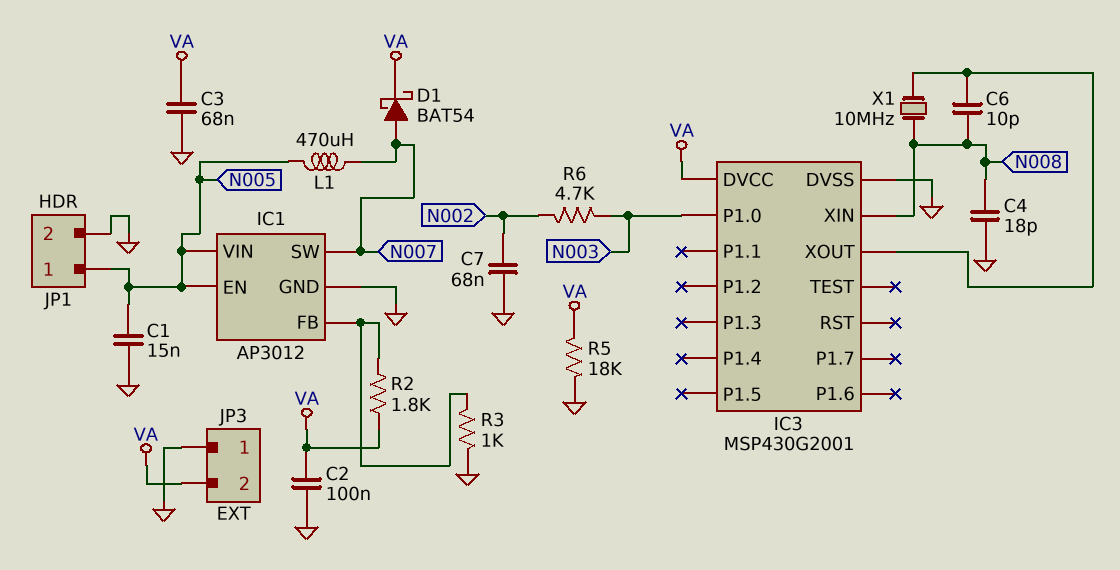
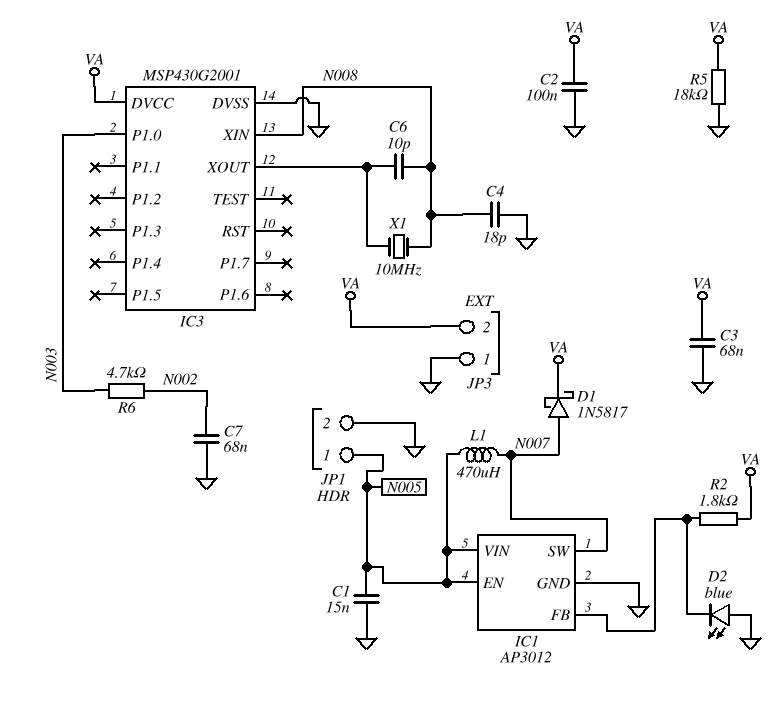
D1: schottky BAT54 (A N007, K VA) -> schottky 1N5817 (A N007, K VA)
D2: none -> LED blue (A GND, K IC1/FB)
R3: 1k (GND, IC1/FB) -> none

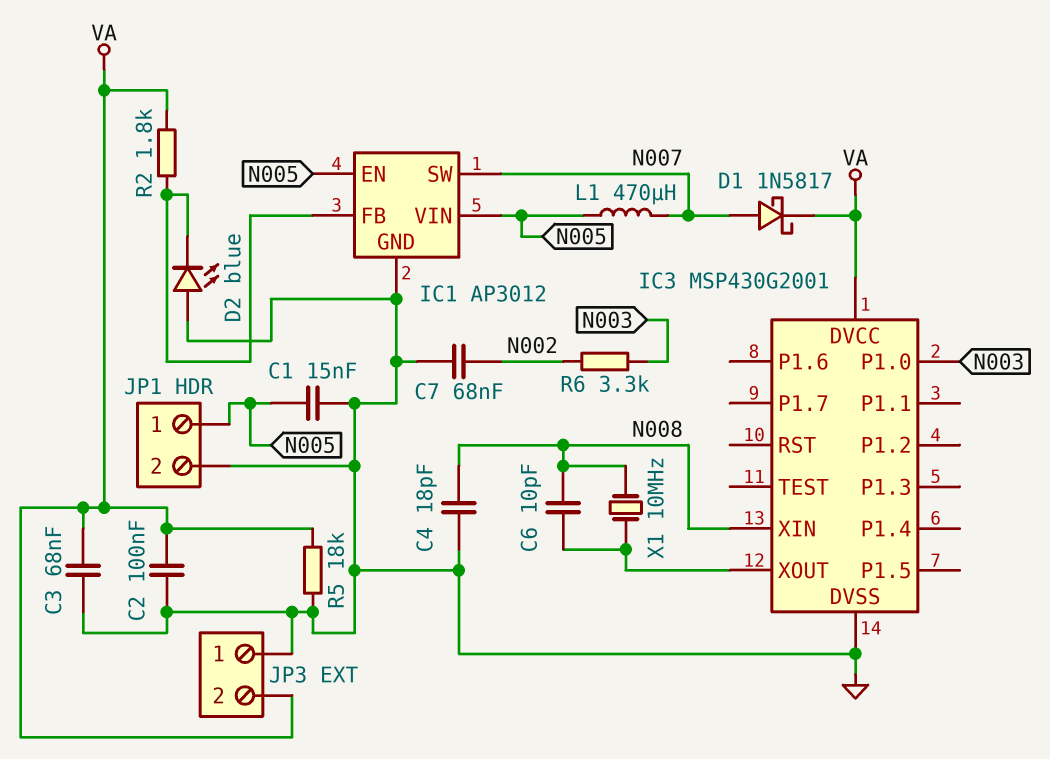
R6: 4.7k (N002, N003) -> 3.3k (N002, N003)

